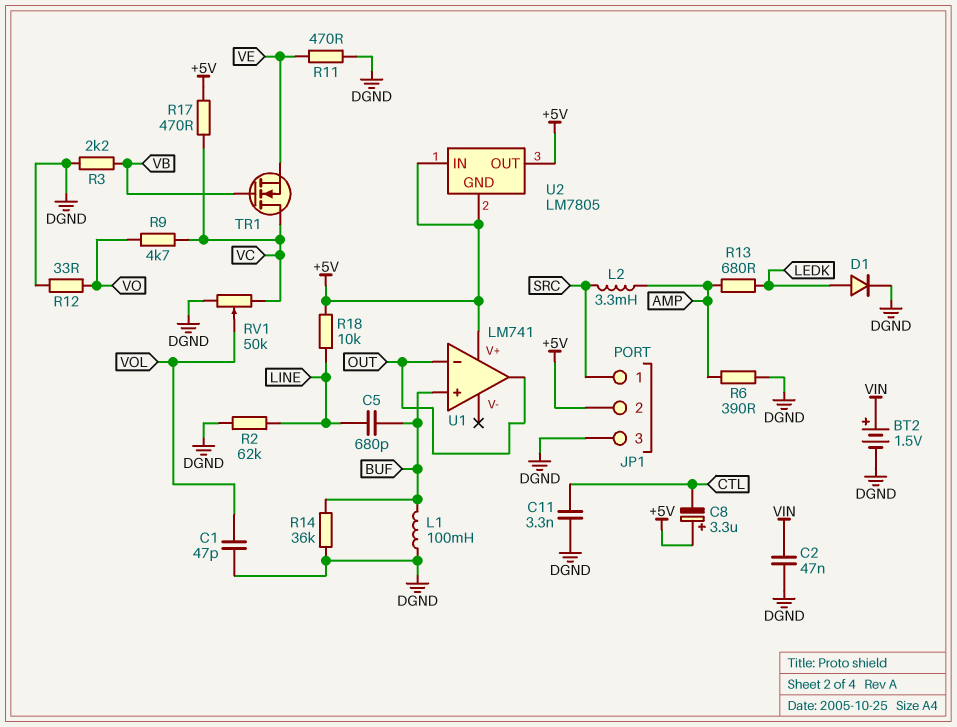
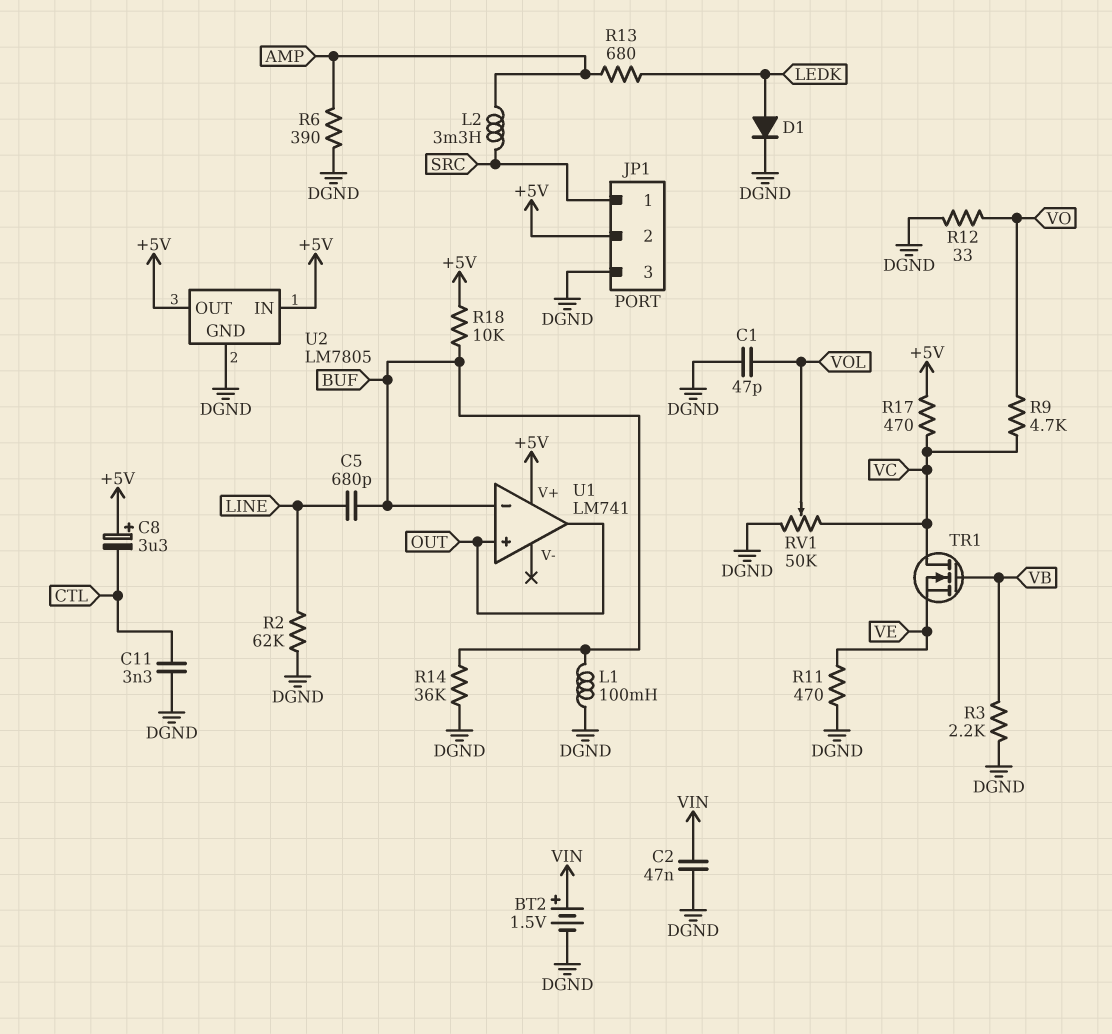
R18: 10k (+5V, LINE) -> 10k (+5V, BUF)
U1 pin in+: BUF -> OUT
U1 pin in-: OUT -> BUF
U2 pin GND: +5V -> DGND

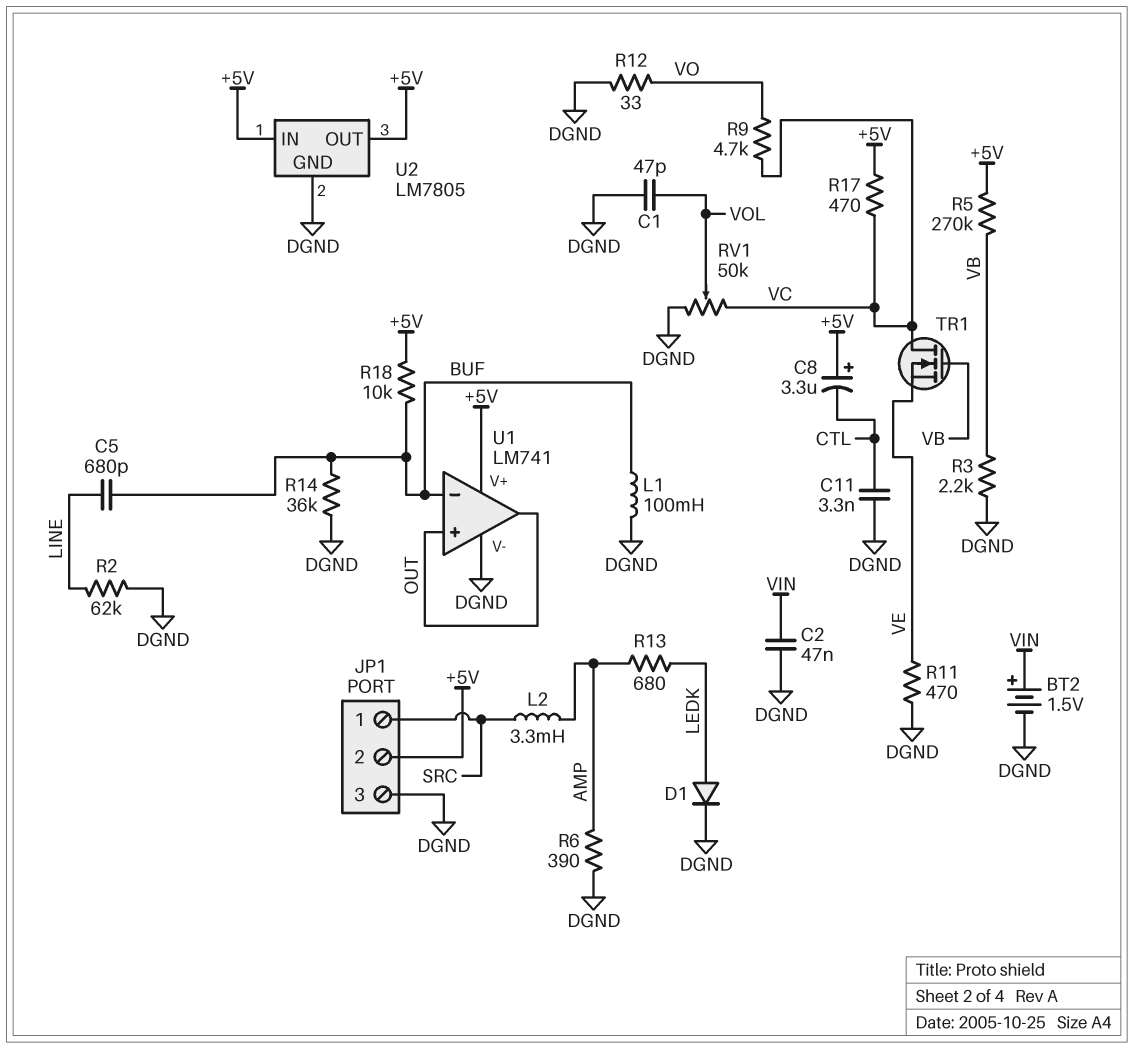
R5: none -> 270k (+5V, VB)
U1 pin V-: none -> DGND

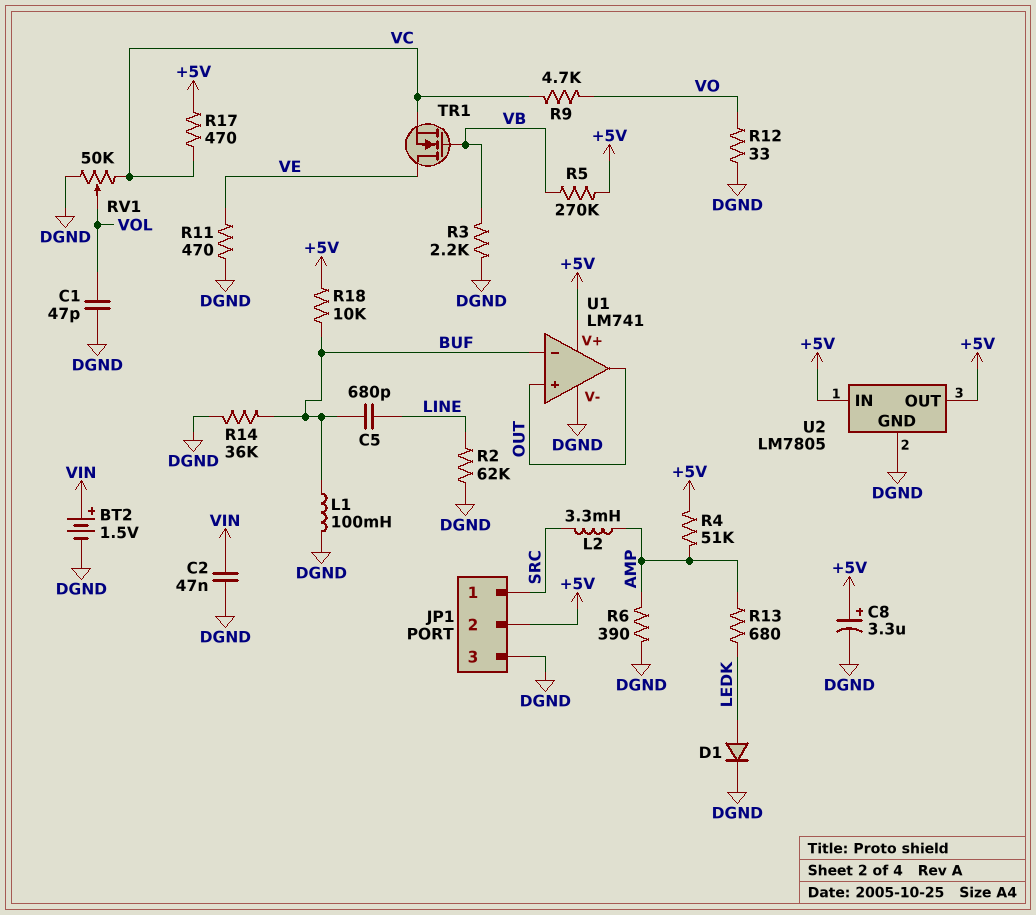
C8: 3.3uF (plus +5V, minus CTL) -> 3.3uF (plus +5V, minus DGND)
C11: 3.3nF (CTL, DGND) -> none
R4: none -> 51k (+5V, AMP)
TR1: NMOS (G VB, D VC, S VE) -> NMOS (G VB, D VE, S VC)

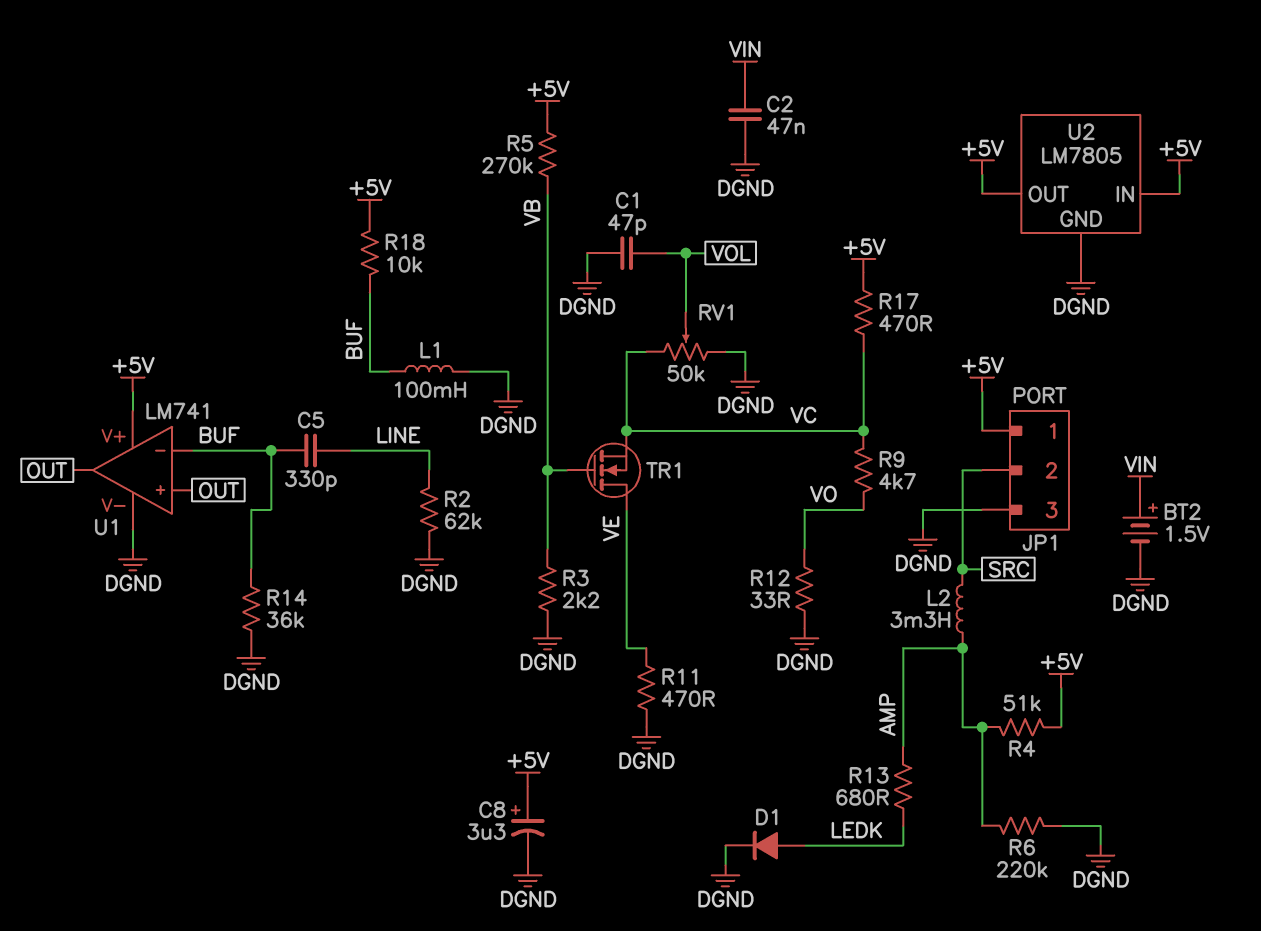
C5: 680pF (BUF, LINE) -> 330pF (BUF, LINE)
JP1 pin 1: SRC -> +5V
JP1 pin 2: +5V -> SRC
R6: 390 (AMP, DGND) -> 220k (AMP, DGND)

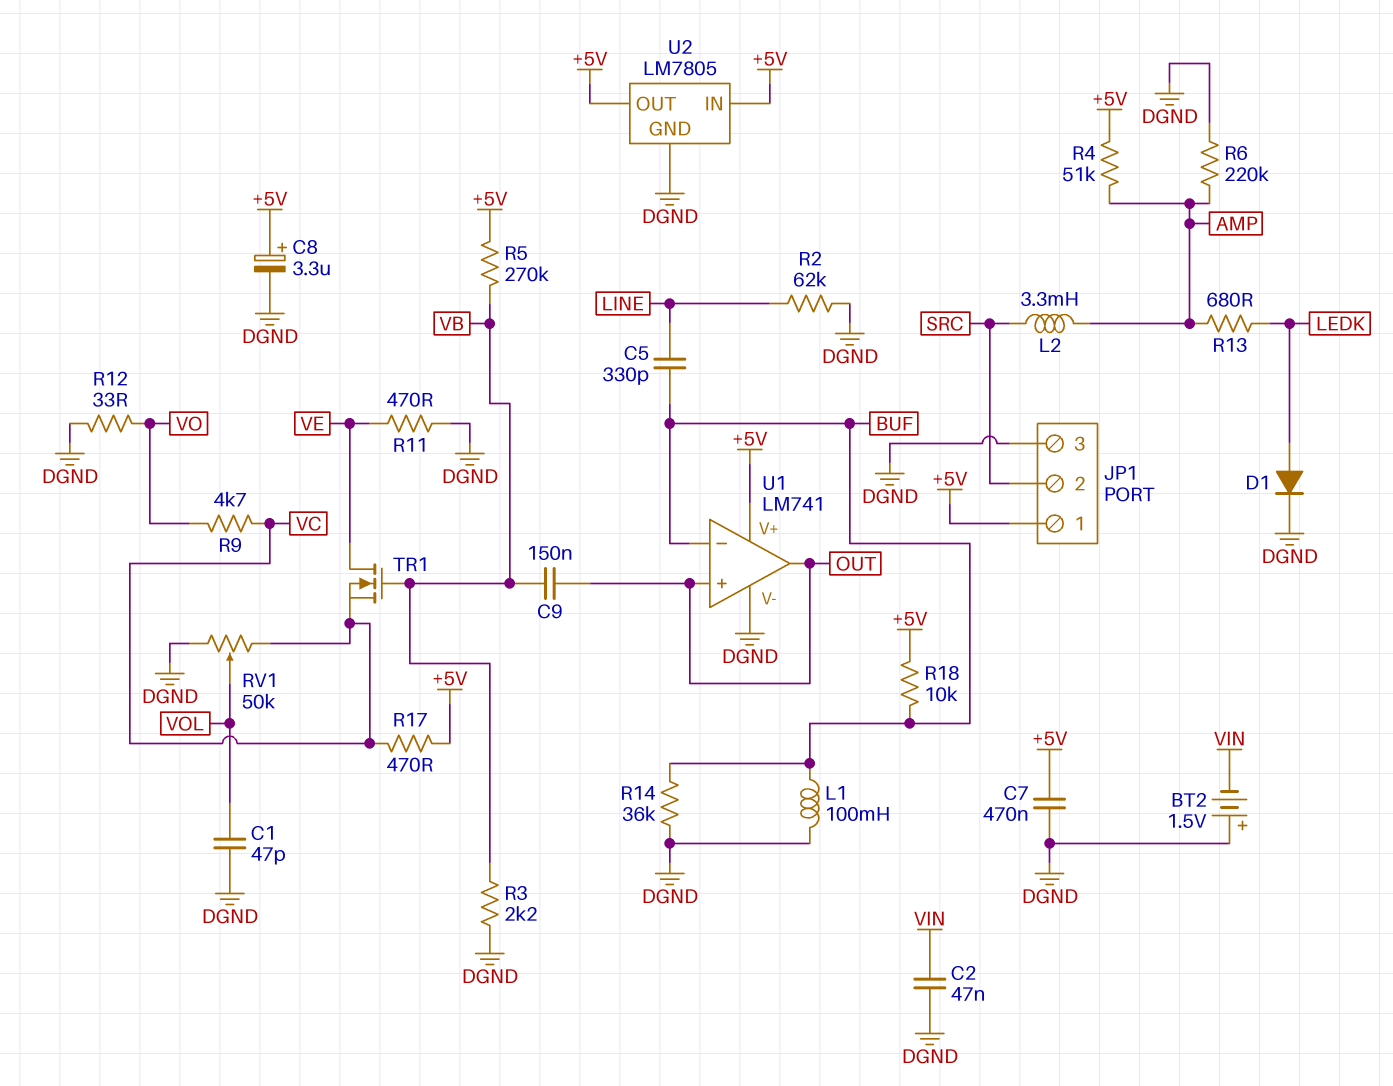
BT2: 1.5V (plus VIN, minus DGND) -> 1.5V (plus DGND, minus VIN)
C7: none -> 470nF (+5V, DGND)
C9: none -> 150nF (OUT, VB)

